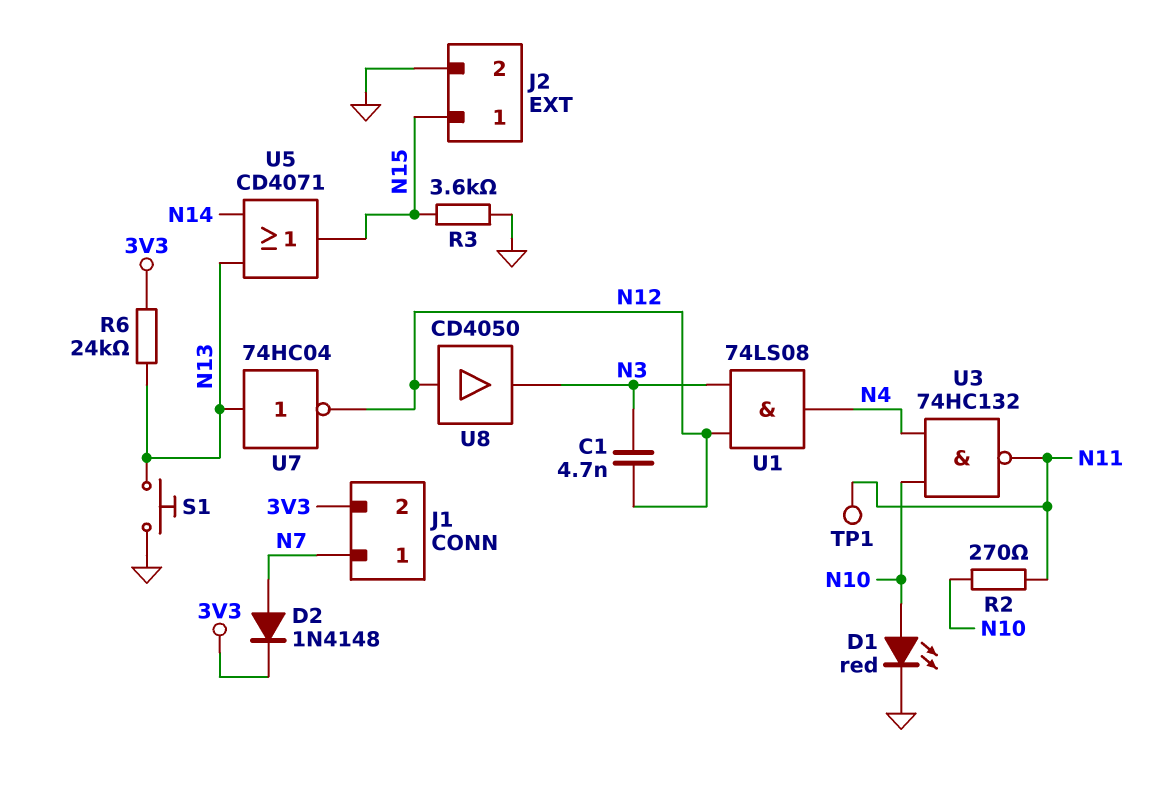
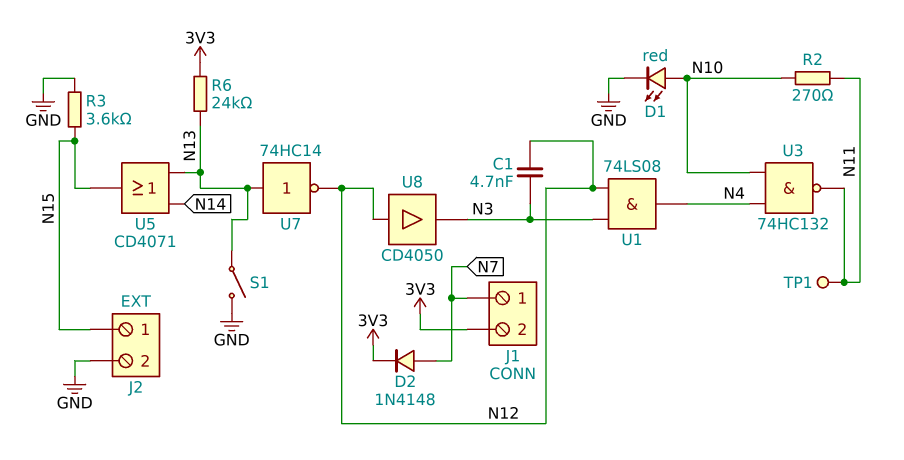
S1: button (GND, N13) -> switch (GND, N13)
U7: NOT 74HC04 (in N13, out N12) -> NOT 74HC14 (in N13, out N12)

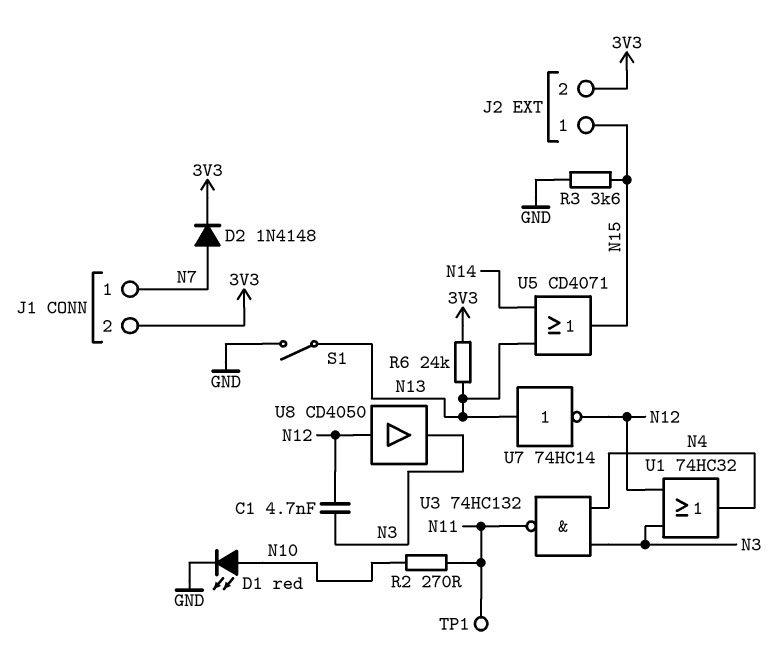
J2 pin 2: GND -> 3V3
U1: AND 74LS08 (in N3, in N12, out N4) -> OR 74HC32 (in N3, in N12, out N4)
U3: NAND 74HC132 (in N4, in N10, out N11) -> NAND 74HC132 (in N3, in N4, out N11)

